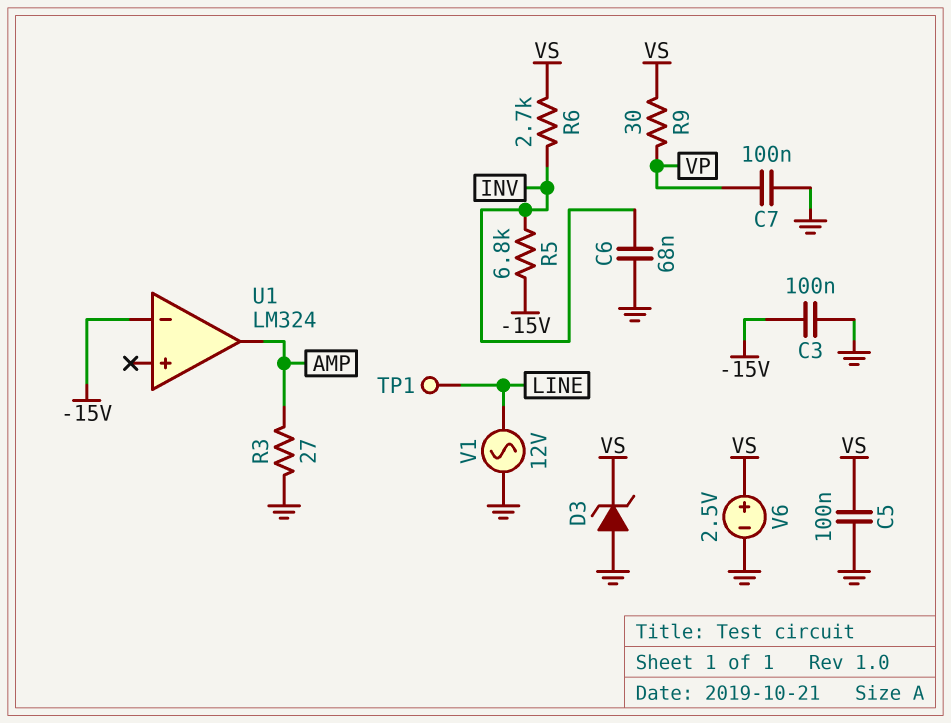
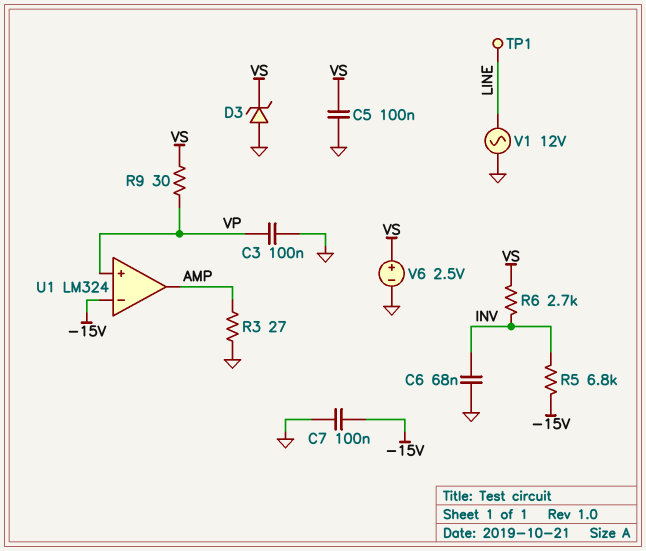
C3: 100nF (-15V, GND) -> 100nF (GND, VP)
C7: 100nF (GND, VP) -> 100nF (-15V, GND)
U1 pin in+: none -> VP

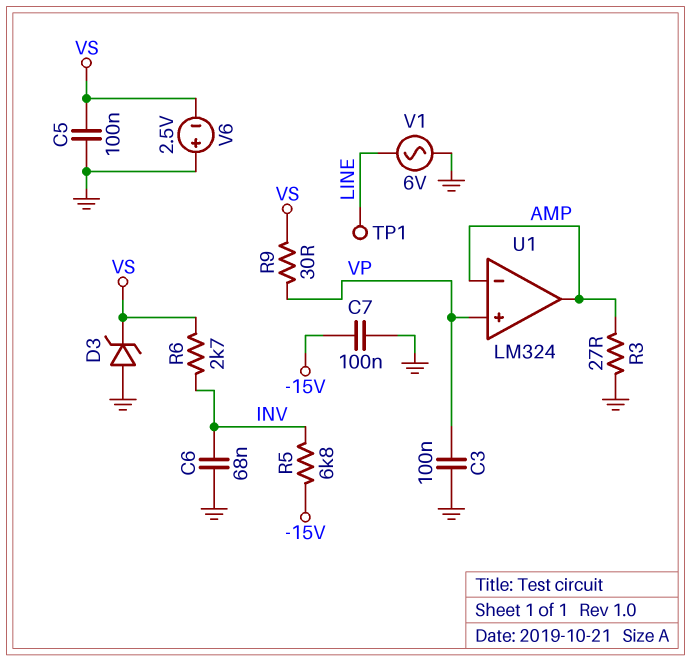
U1 pin in-: -15V -> AMP
V1: AC 12V (GND, LINE) -> AC 6V (GND, LINE)
V6: 2.5V (plus VS, minus GND) -> 2.5V (plus GND, minus VS)

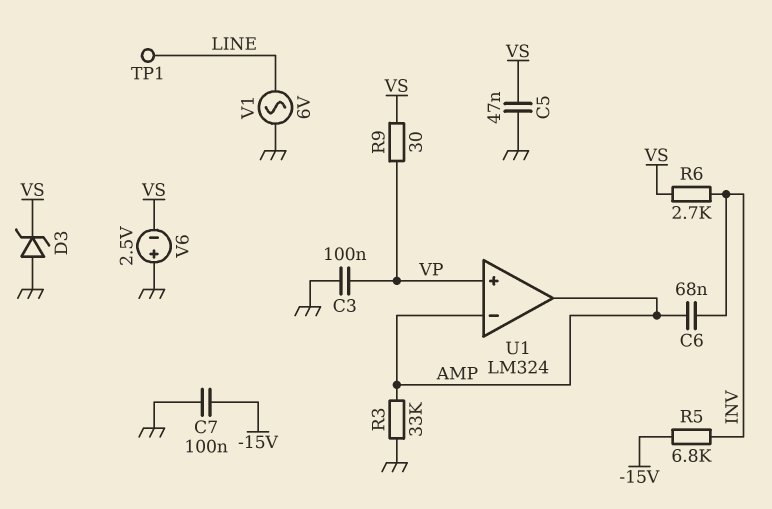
C5: 100nF (GND, VS) -> 47nF (GND, VS)
C6: 68nF (GND, INV) -> 68nF (AMP, INV)
R3: 27 (AMP, GND) -> 33k (AMP, GND)

